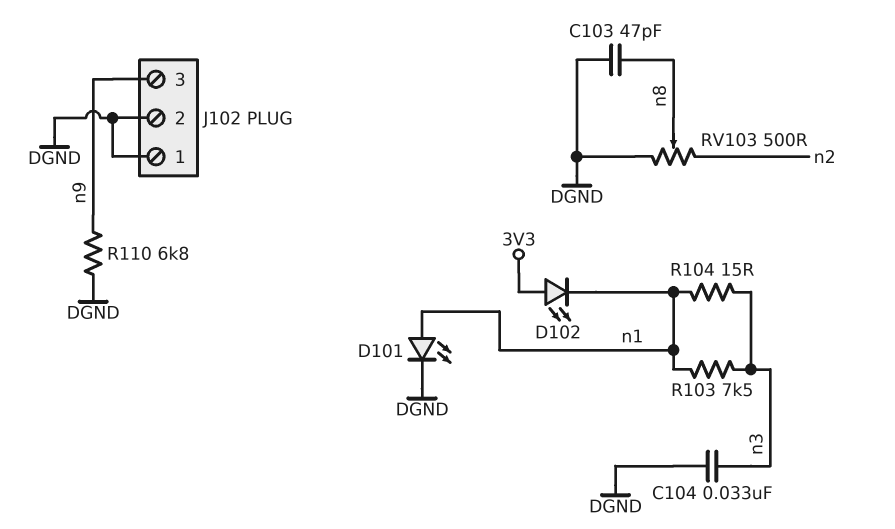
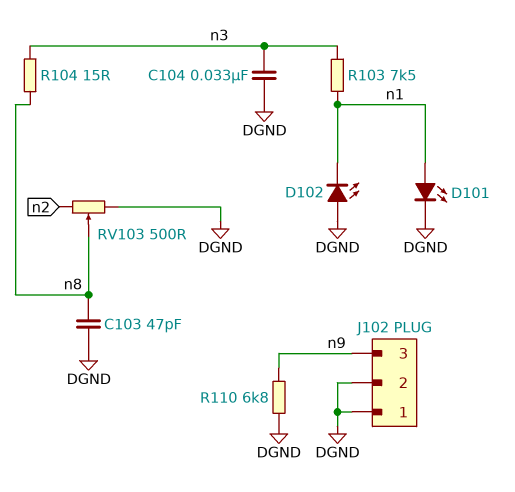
D102: LED (A 3V3, K n1) -> LED (A DGND, K n1)
R104: 15 (n1, n3) -> 15 (n3, n8)

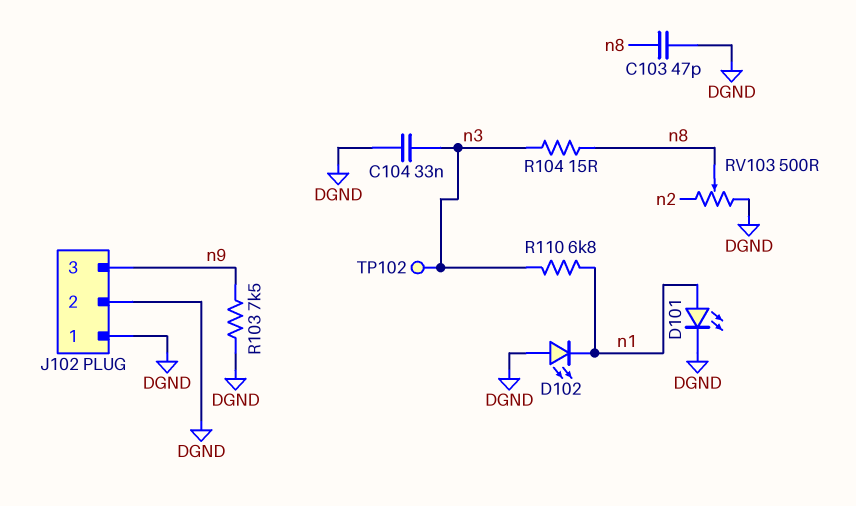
R103: 7.5k (n1, n3) -> 7.5k (DGND, n9)
R110: 6.8k (DGND, n9) -> 6.8k (n1, n3)
TP102: none -> test point (n3)

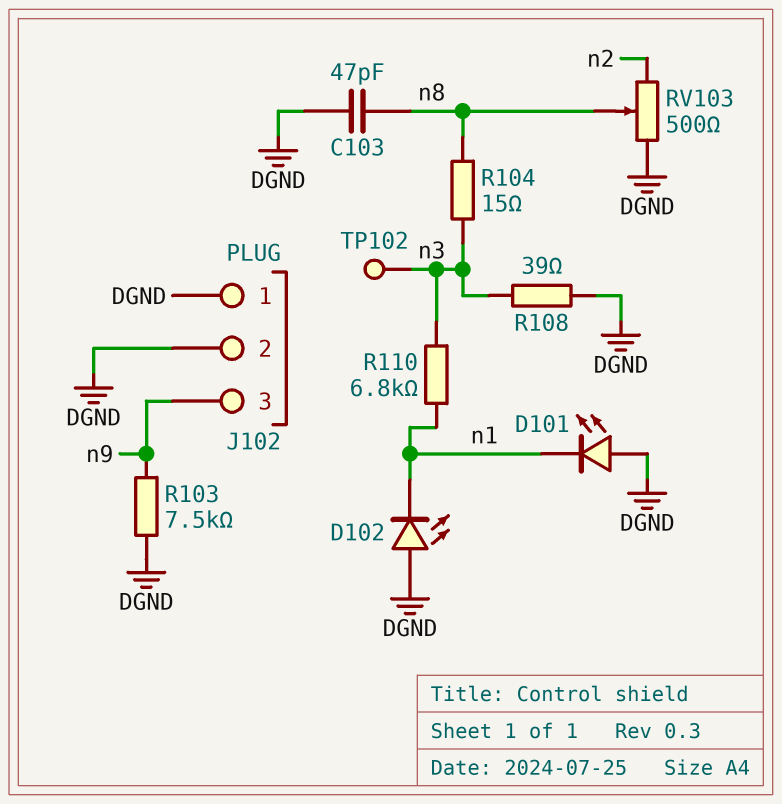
C104: 33nF (DGND, n3) -> none
D101: LED (A n1, K DGND) -> LED (A DGND, K n1)
R108: none -> 39 (DGND, n3)

